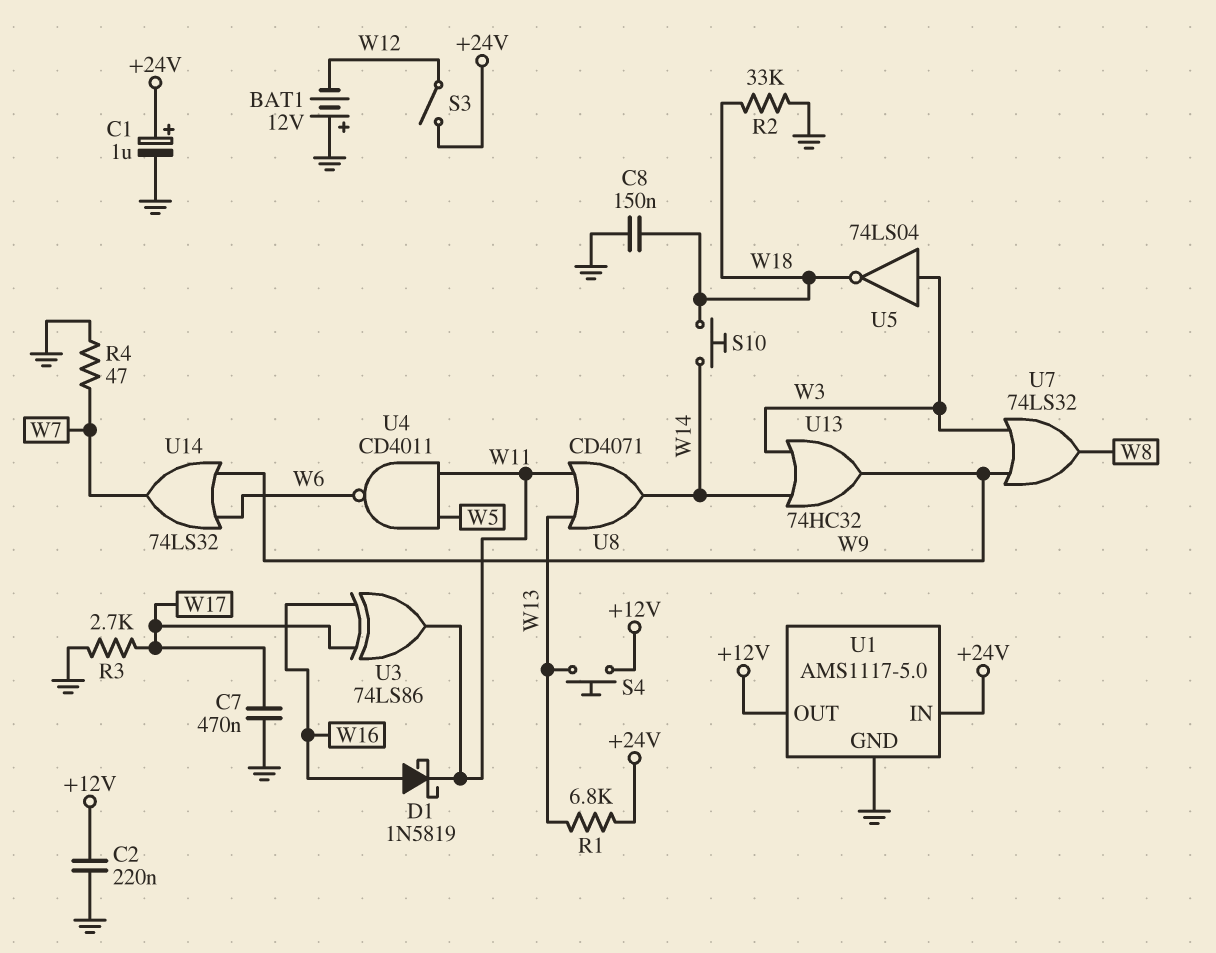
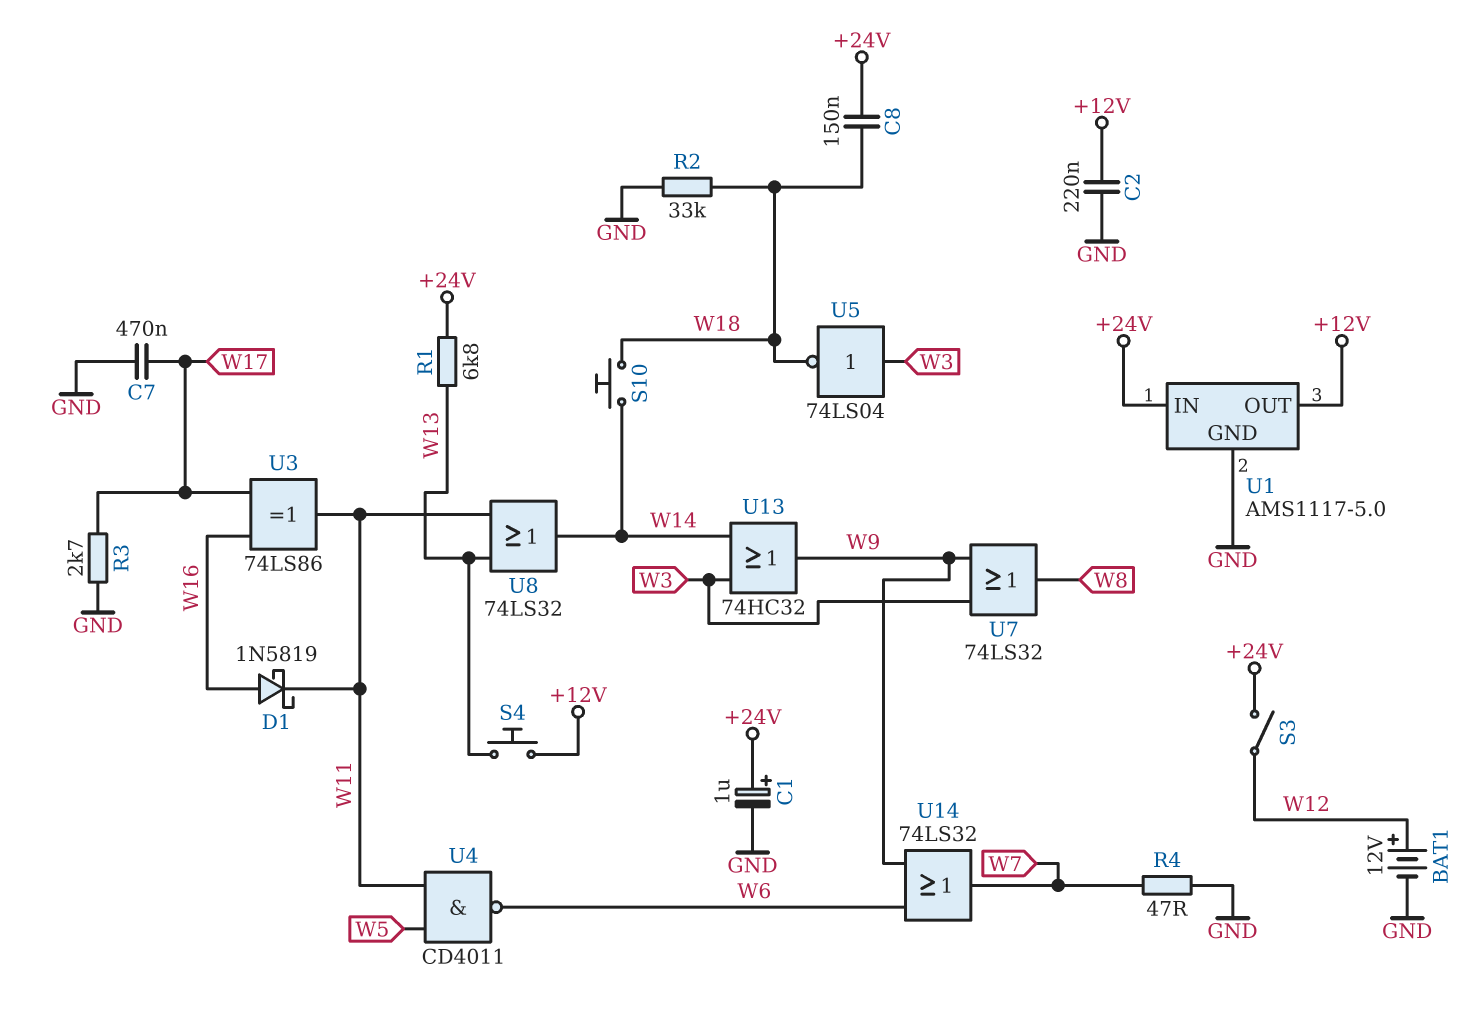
BAT1: 12V (plus GND, minus W12) -> 12V (plus W12, minus GND)
C8: 150nF (GND, W18) -> 150nF (+24V, W18)
U8: OR CD4071 (in W11, in W13, out W14) -> OR 74LS32 (in W11, in W13, out W14)

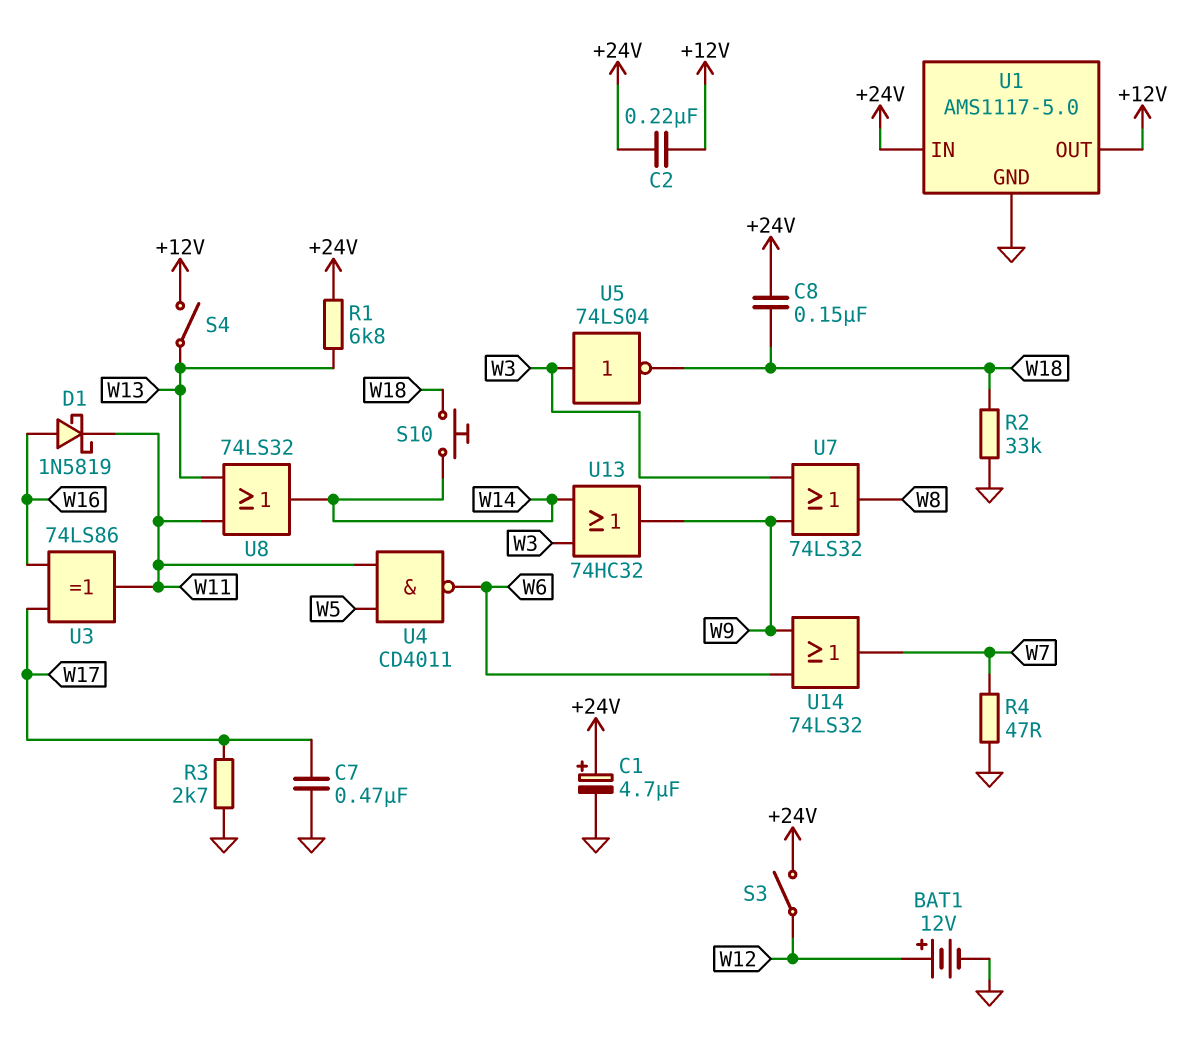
C1: 1uF (plus +24V, minus GND) -> 4.7uF (plus +24V, minus GND)
C2: 220nF (+12V, GND) -> 220nF (+12V, +24V)
S4: button (+12V, W13) -> switch (+12V, W13)

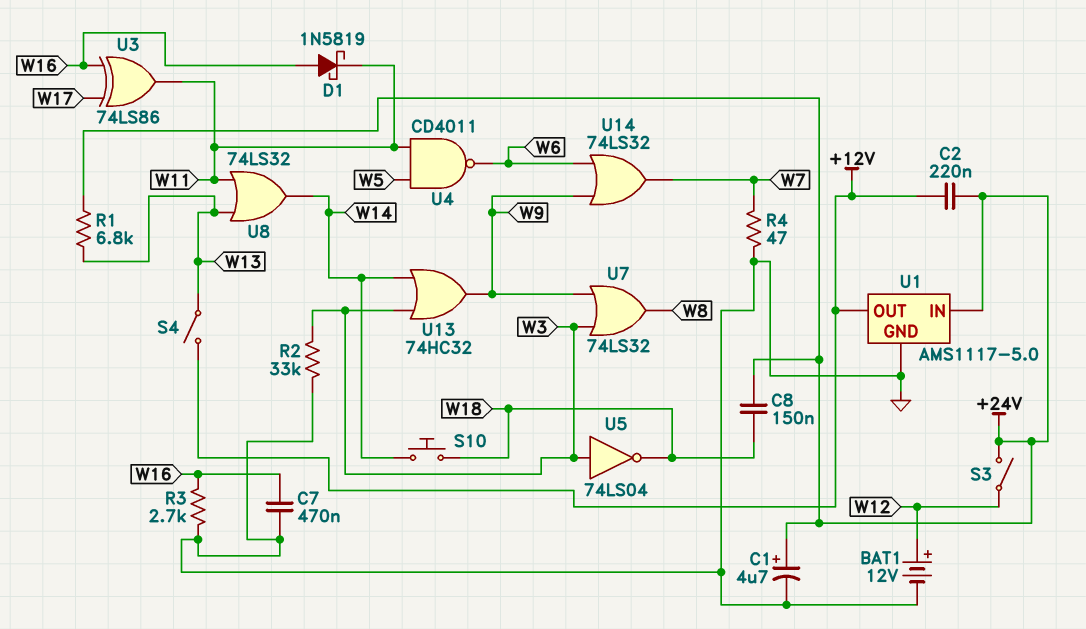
C7: 470nF (GND, W17) -> 470nF (GND, W16)
R2: 33k (GND, W18) -> 33k (GND, W3)
R3: 2.7k (GND, W17) -> 2.7k (GND, W16)

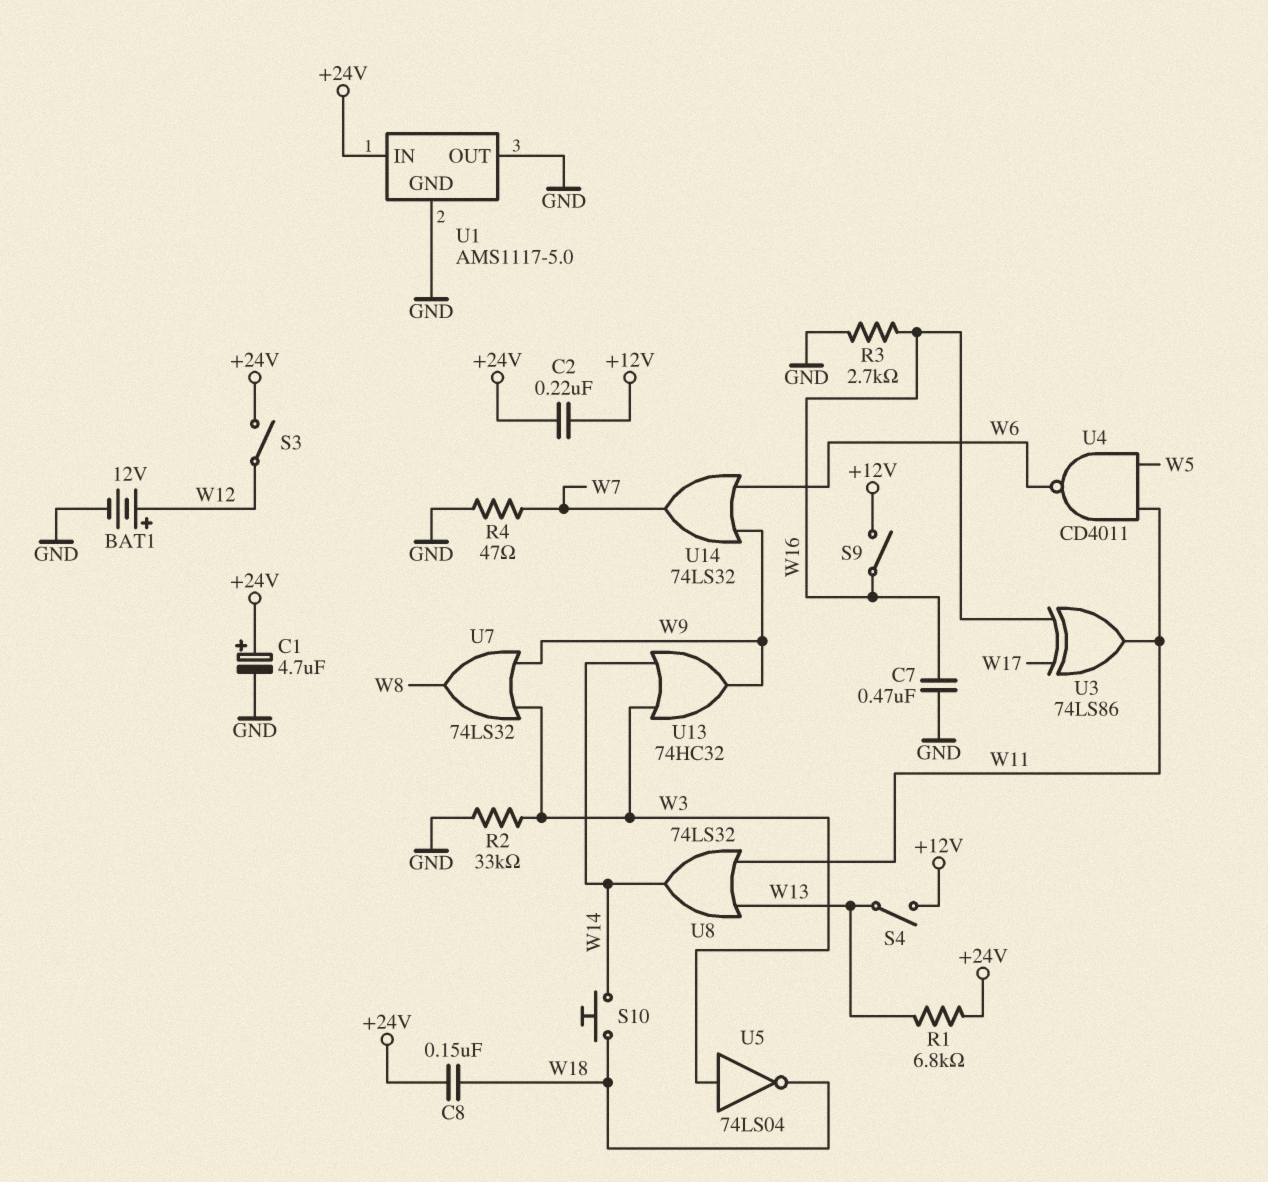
D1: schottky 1N5819 (A W16, K W11) -> none
S9: none -> switch (+12V, W16)
U1 pin OUT: +12V -> GND

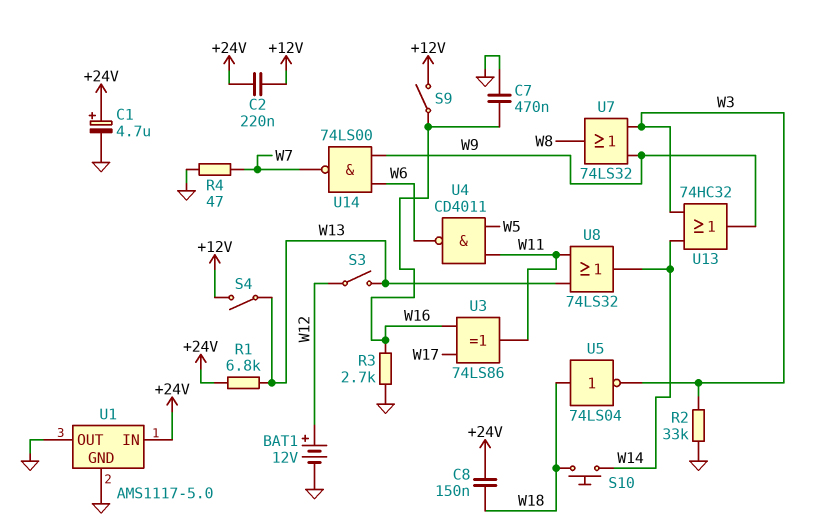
S3: switch (+24V, W12) -> switch (W12, W13)
U5: NOT 74LS04 (in W3, out W18) -> NOT 74LS04 (in W18, out W3)
U14: OR 74LS32 (in W6, in W9, out W7) -> NAND 74LS00 (in W6, in W9, out W7)

